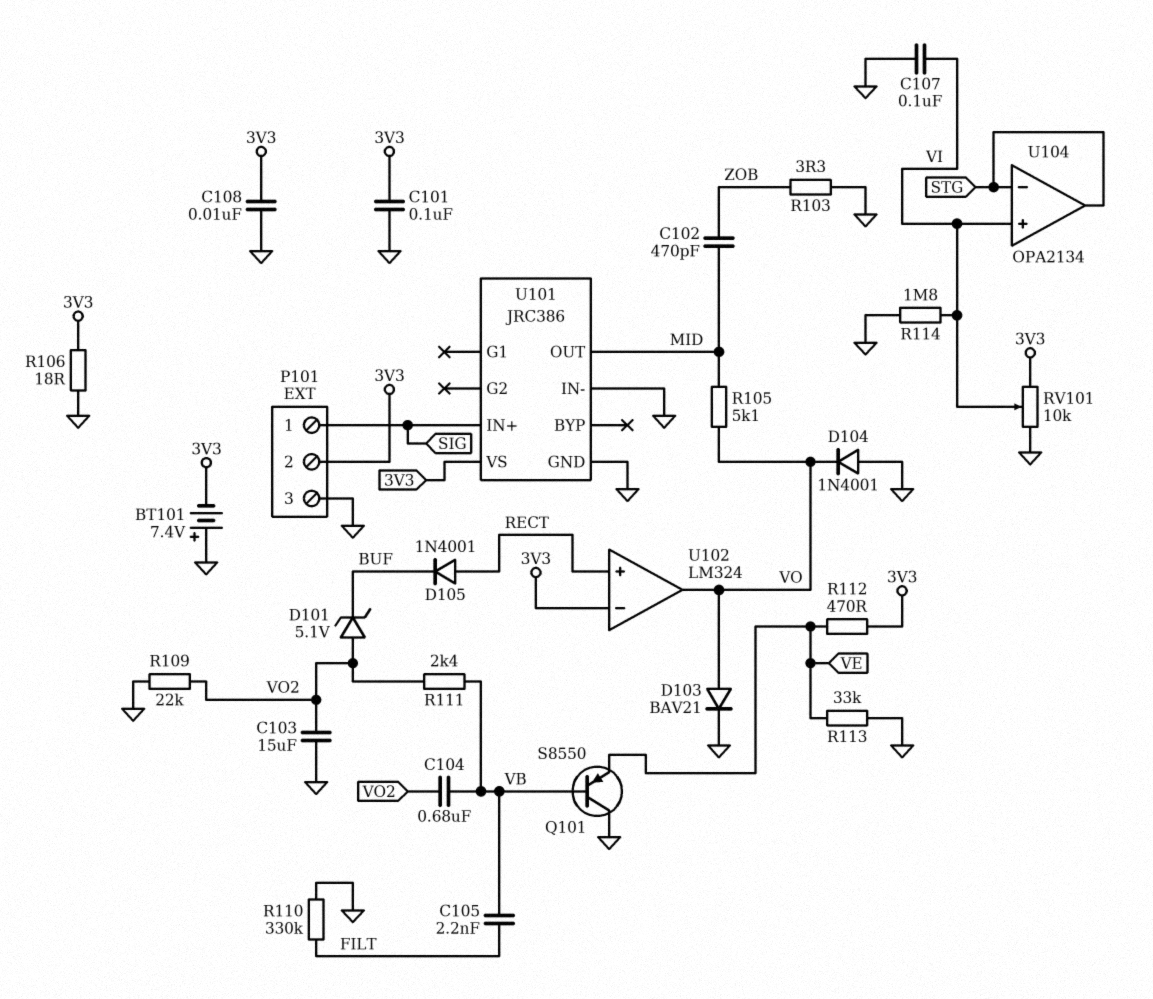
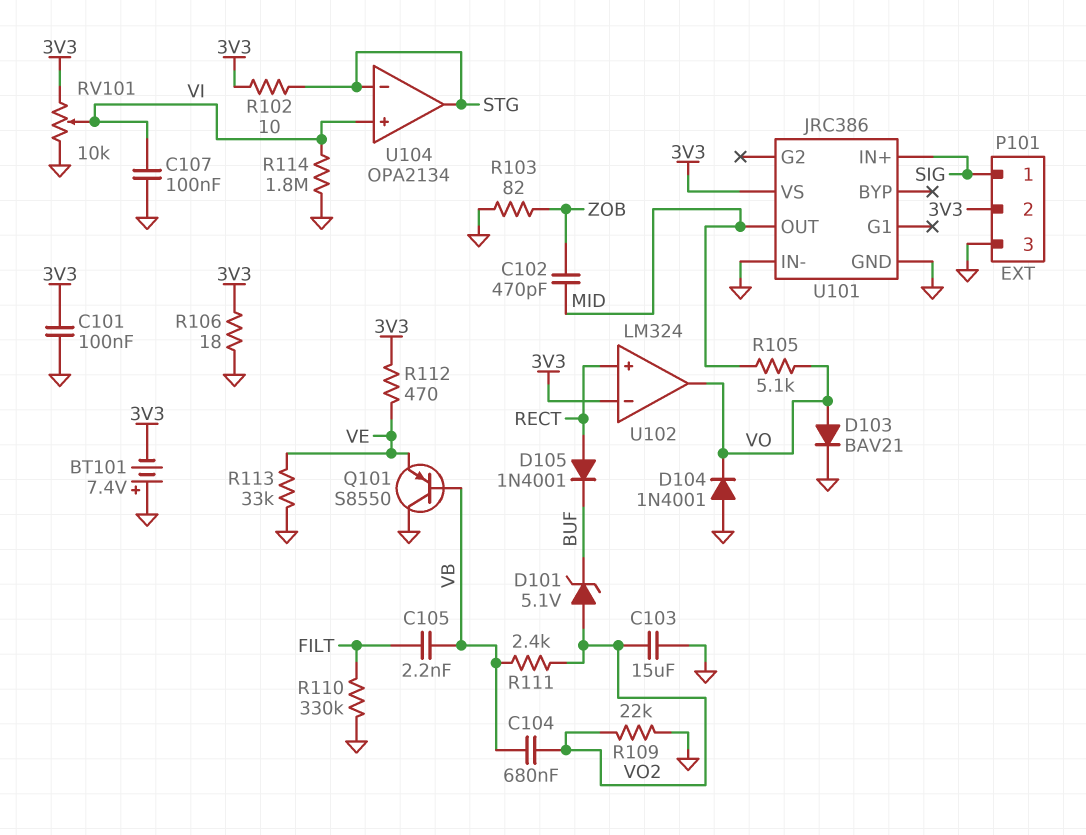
C108: 10nF (3V3, GND) -> none
R102: none -> 10 (3V3, STG)
R103: 3.3 (GND, ZOB) -> 82 (GND, ZOB)

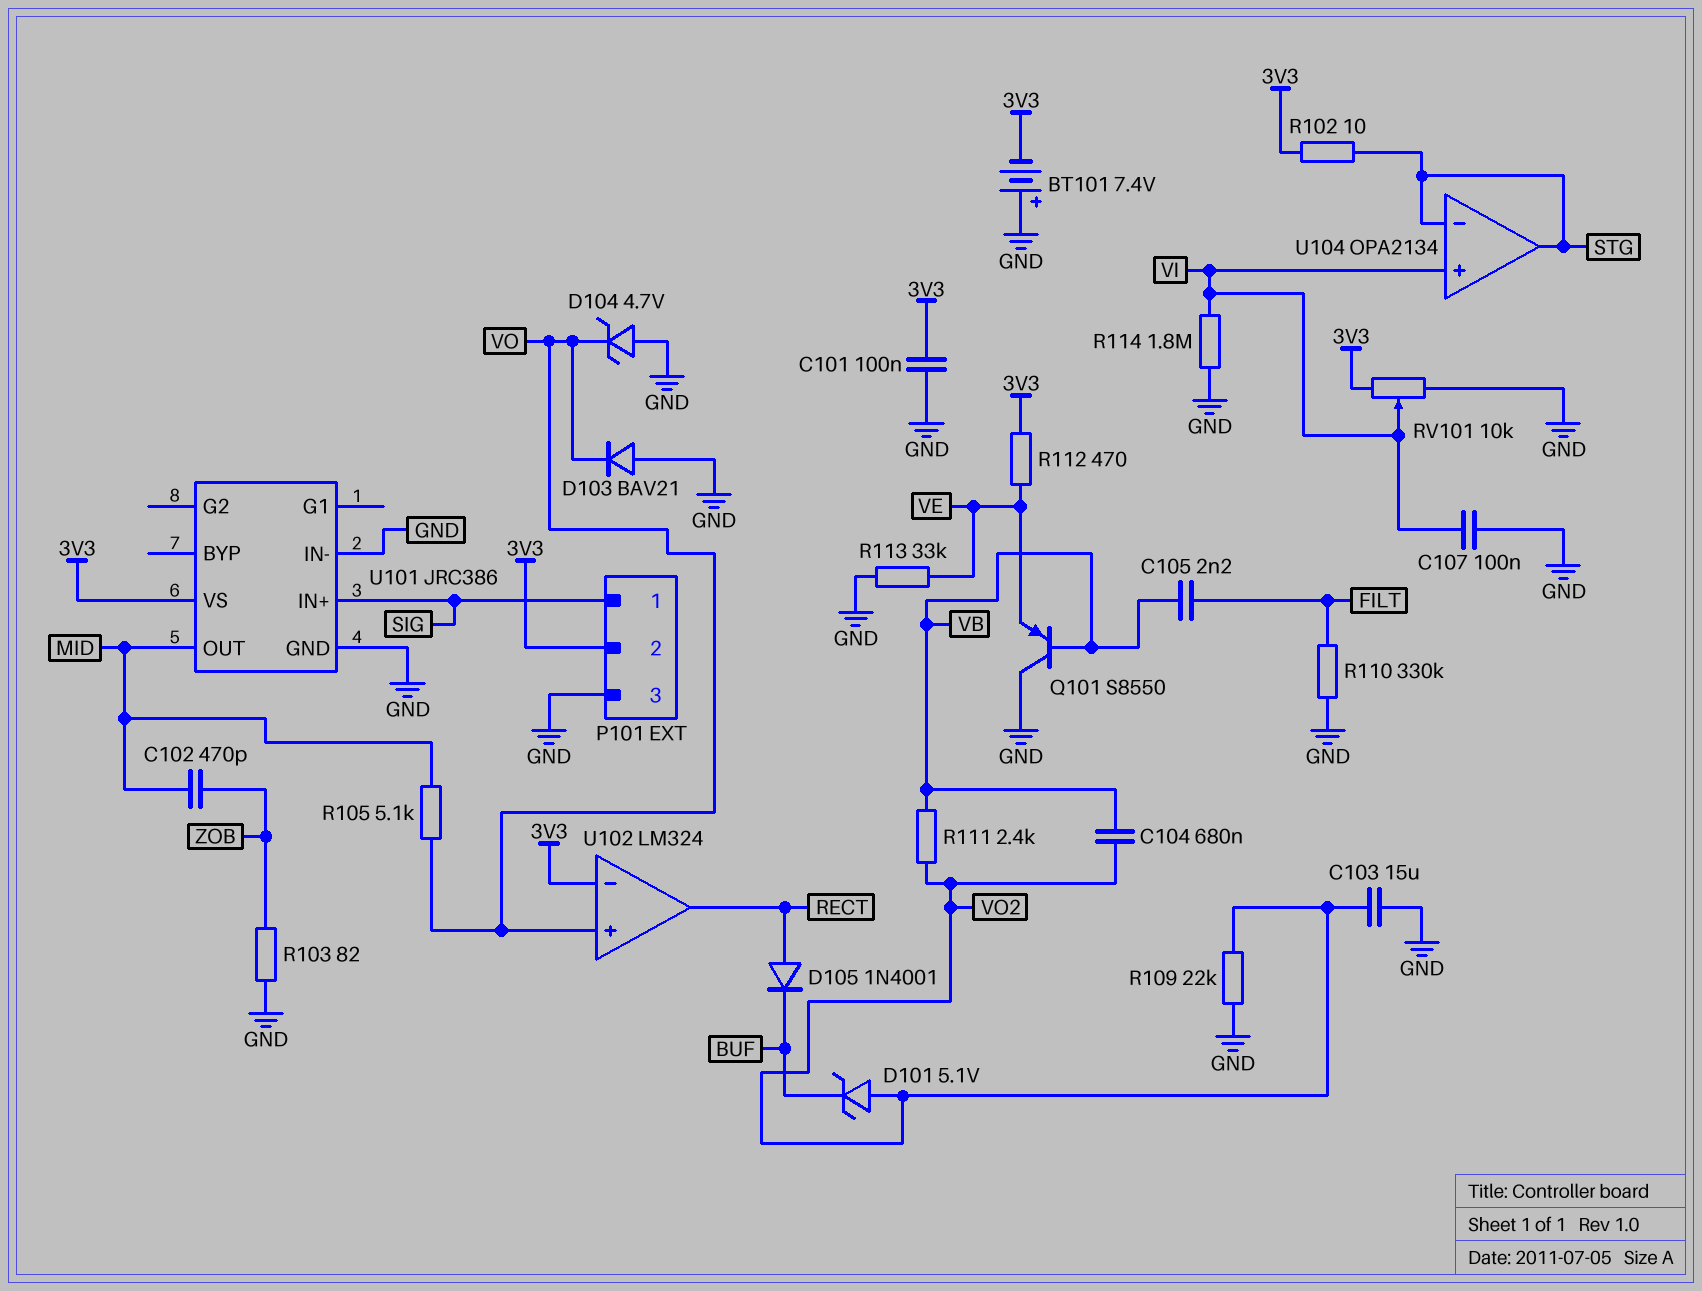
D103: diode BAV21 (A VO, K GND) -> diode BAV21 (A GND, K VO)
D104: diode 1N4001 (A GND, K VO) -> zener 4.7V (A GND, K VO)
R106: 18 (3V3, GND) -> none
U102 pin in+: RECT -> VO
U102 pin out: VO -> RECT

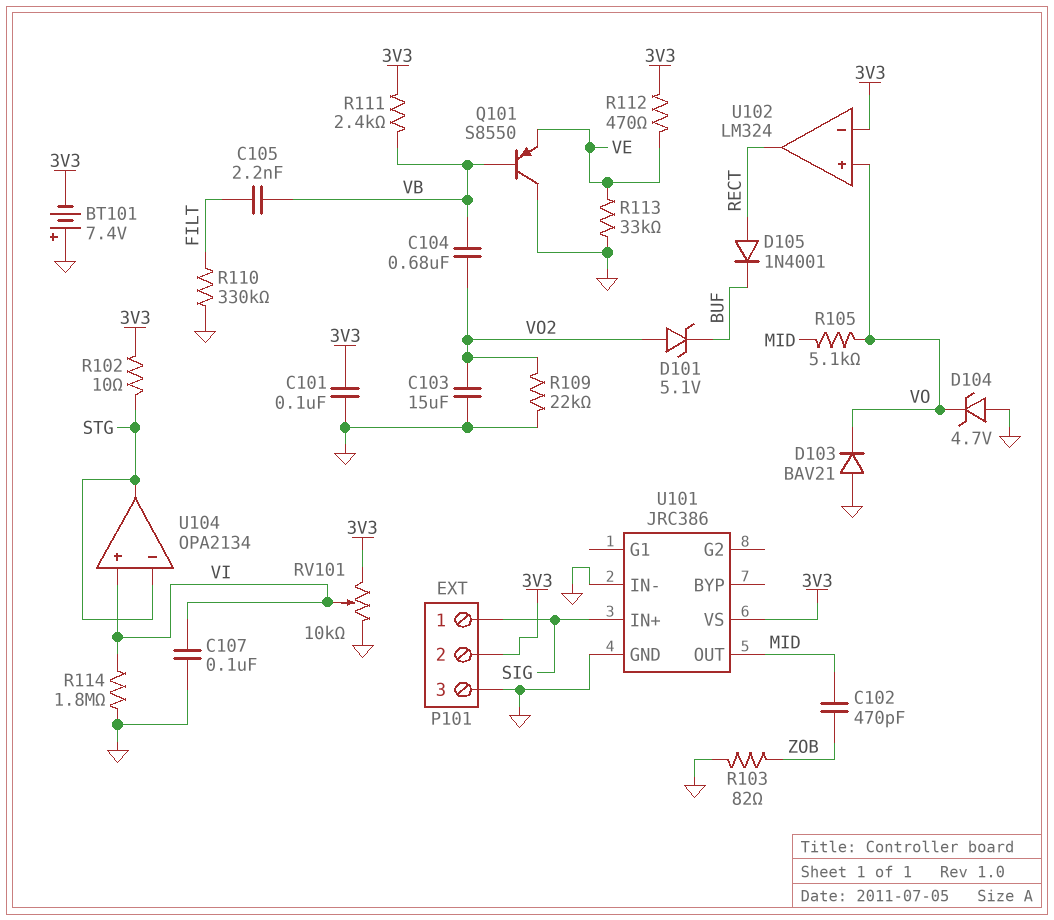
R111: 2.4k (VB, VO2) -> 2.4k (3V3, VB)

